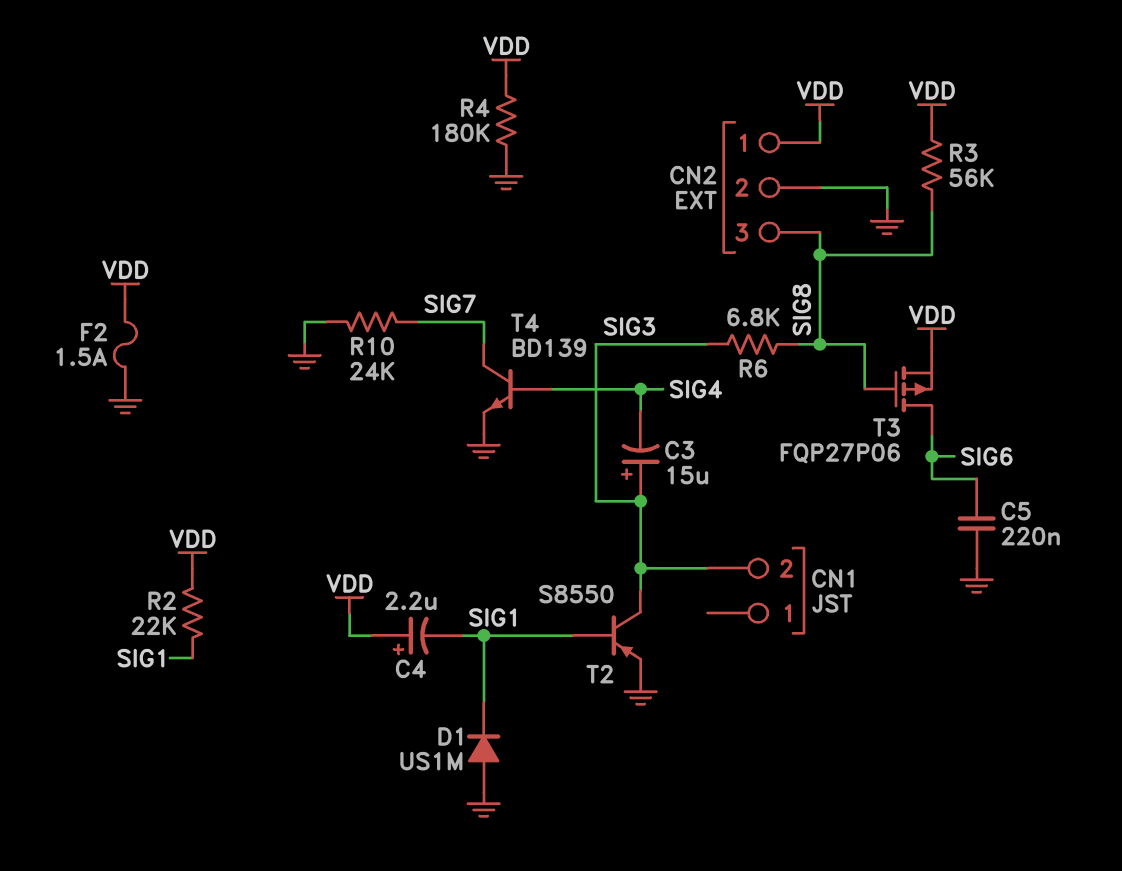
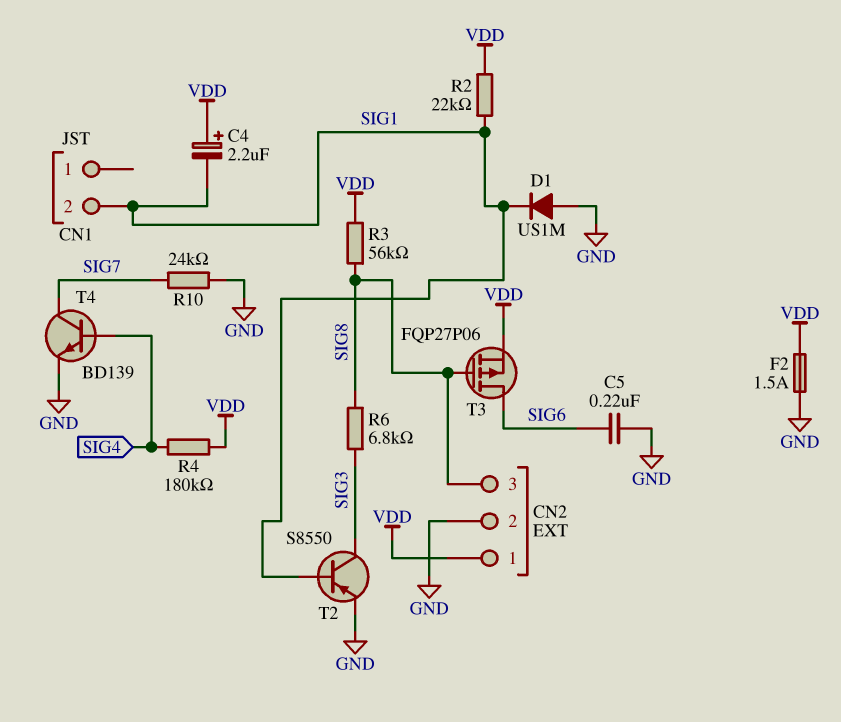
C3: 15uF (plus SIG3, minus SIG4) -> none
CN1 pin 2: SIG3 -> SIG1
R4: 180k (GND, VDD) -> 180k (SIG4, VDD)

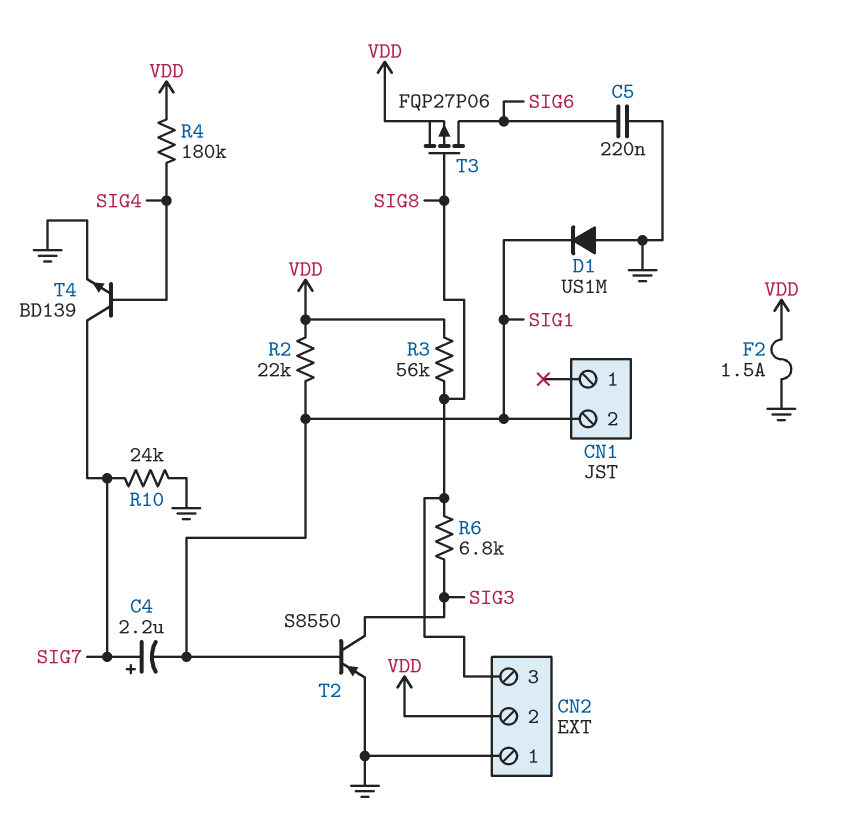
C4: 2.2uF (plus VDD, minus SIG1) -> 2.2uF (plus SIG7, minus SIG1)
CN2 pin 1: VDD -> GND
CN2 pin 2: GND -> VDD

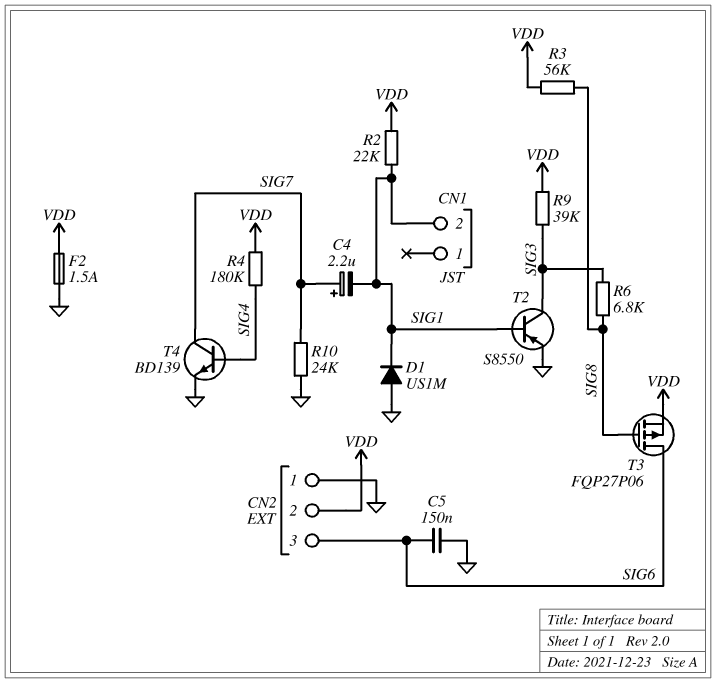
C5: 220nF (GND, SIG6) -> 150nF (GND, SIG6)
CN2 pin 3: SIG8 -> SIG6
R9: none -> 39k (SIG3, VDD)

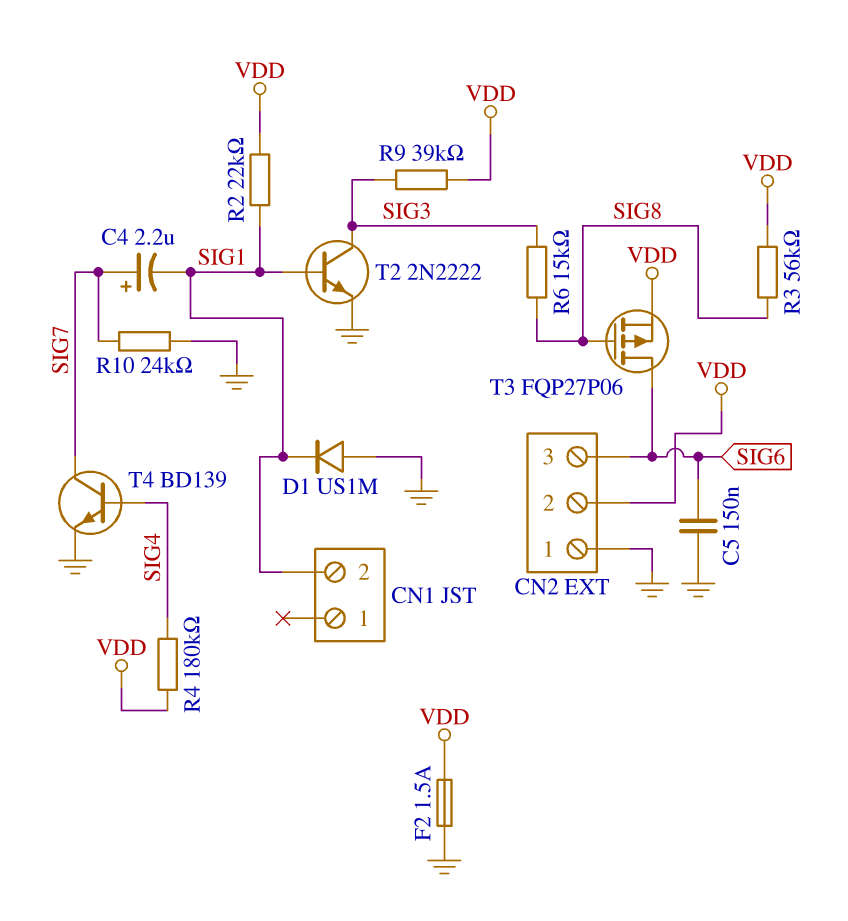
R6: 6.8k (SIG3, SIG8) -> 15k (SIG3, SIG8)
T2: PNP S8550 (B SIG1, C SIG3, E GND) -> NPN 2N2222 (B SIG1, C SIG3, E GND)

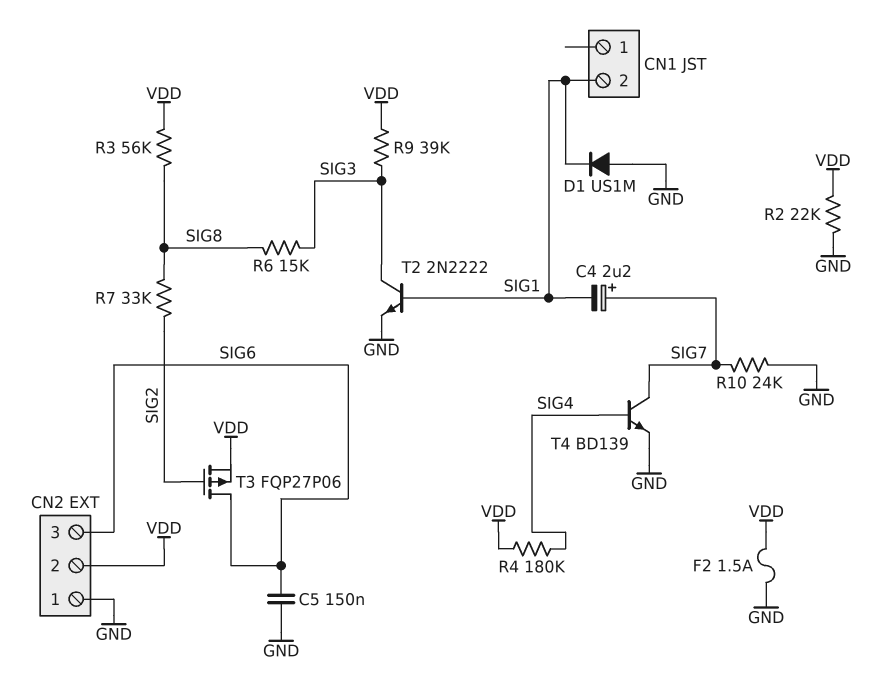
R2: 22k (SIG1, VDD) -> 22k (GND, VDD)
R7: none -> 33k (SIG2, SIG8)
T3: PMOS FQP27P06 (G SIG8, D SIG6, S VDD) -> PMOS FQP27P06 (G SIG2, D SIG6, S VDD)

